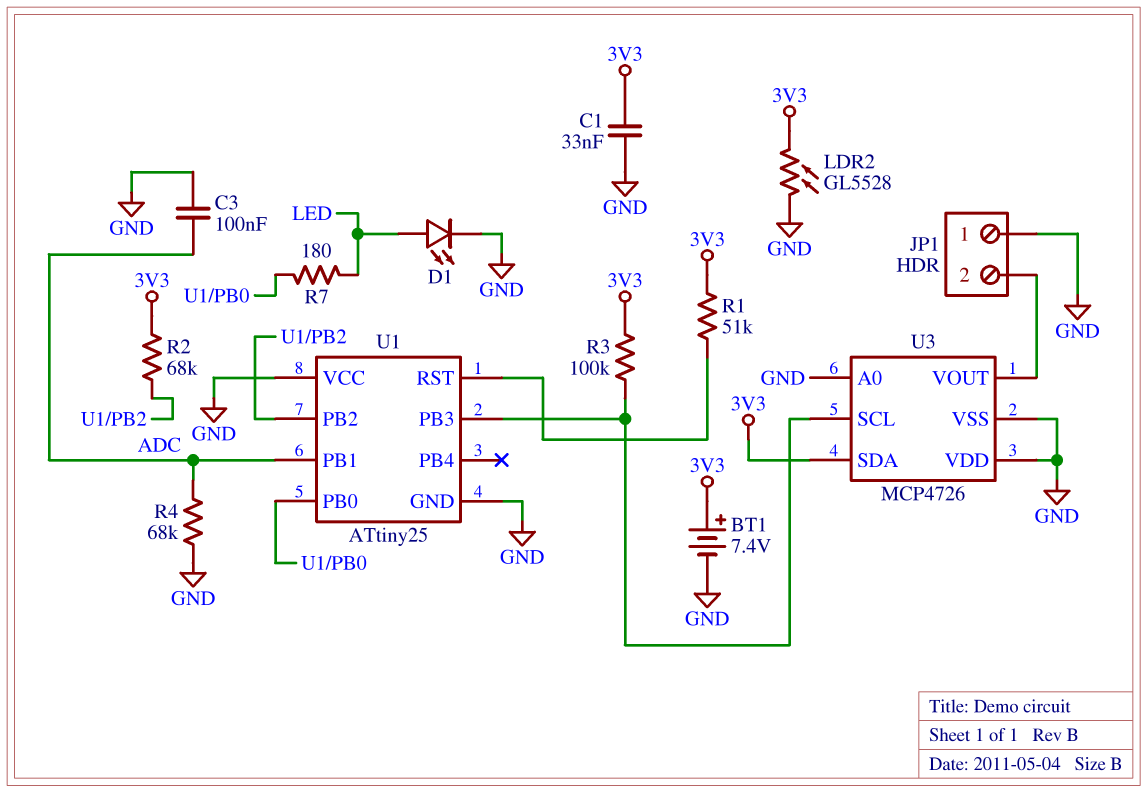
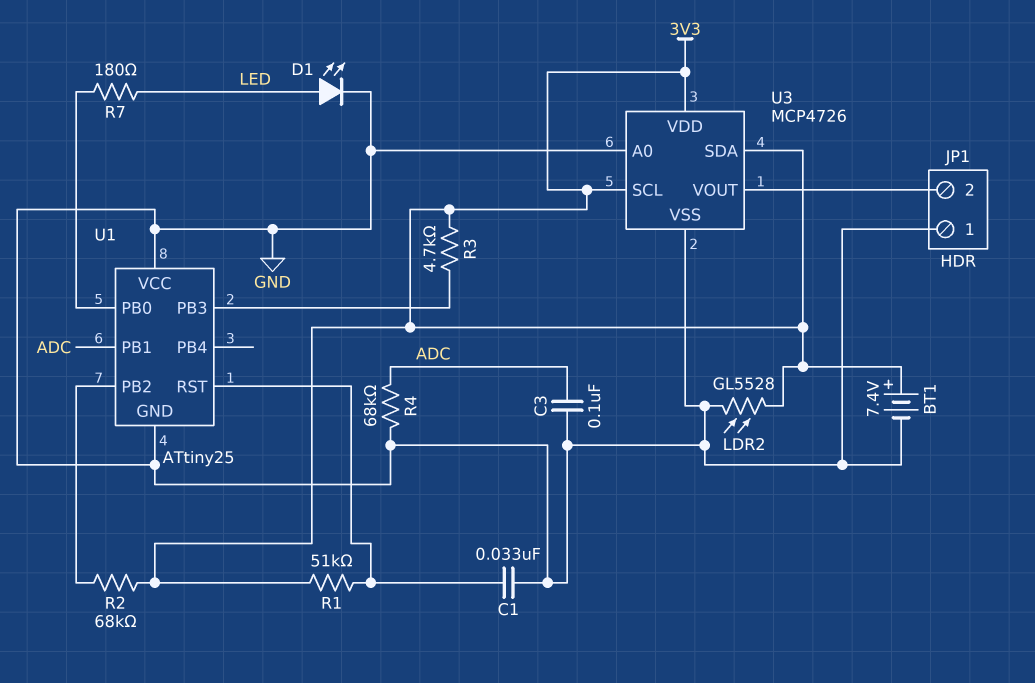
C1: 33nF (3V3, GND) -> 33nF (GND, U1/RST)
R3: 100k (3V3, U1/PB3) -> 4.7k (3V3, U1/PB3)
U3 pin SCL: U1/PB3 -> 3V3
U3 pin VDD: GND -> 3V3

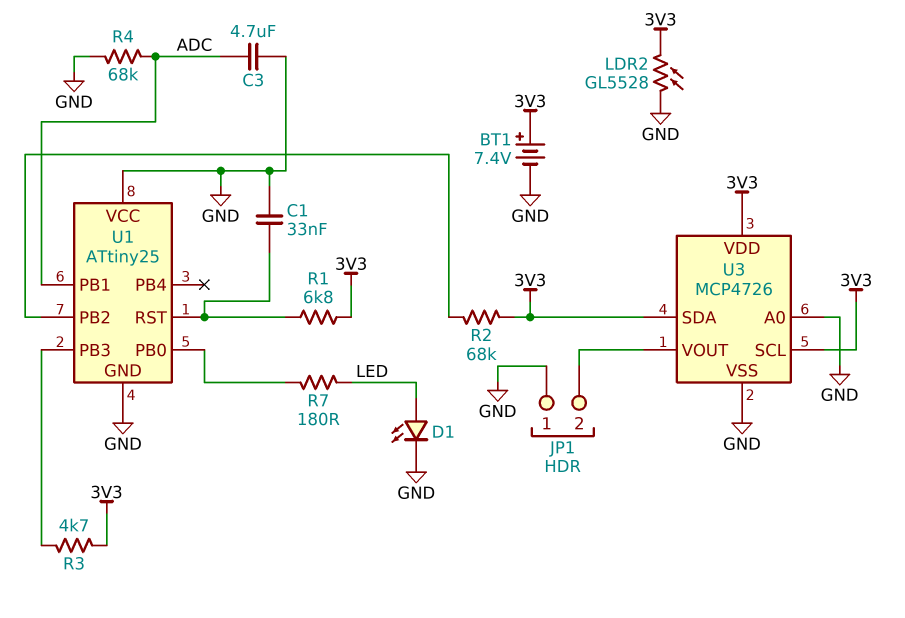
C3: 100nF (ADC, GND) -> 4.7uF (ADC, GND)
R1: 51k (3V3, U1/RST) -> 6.8k (3V3, U1/RST)

